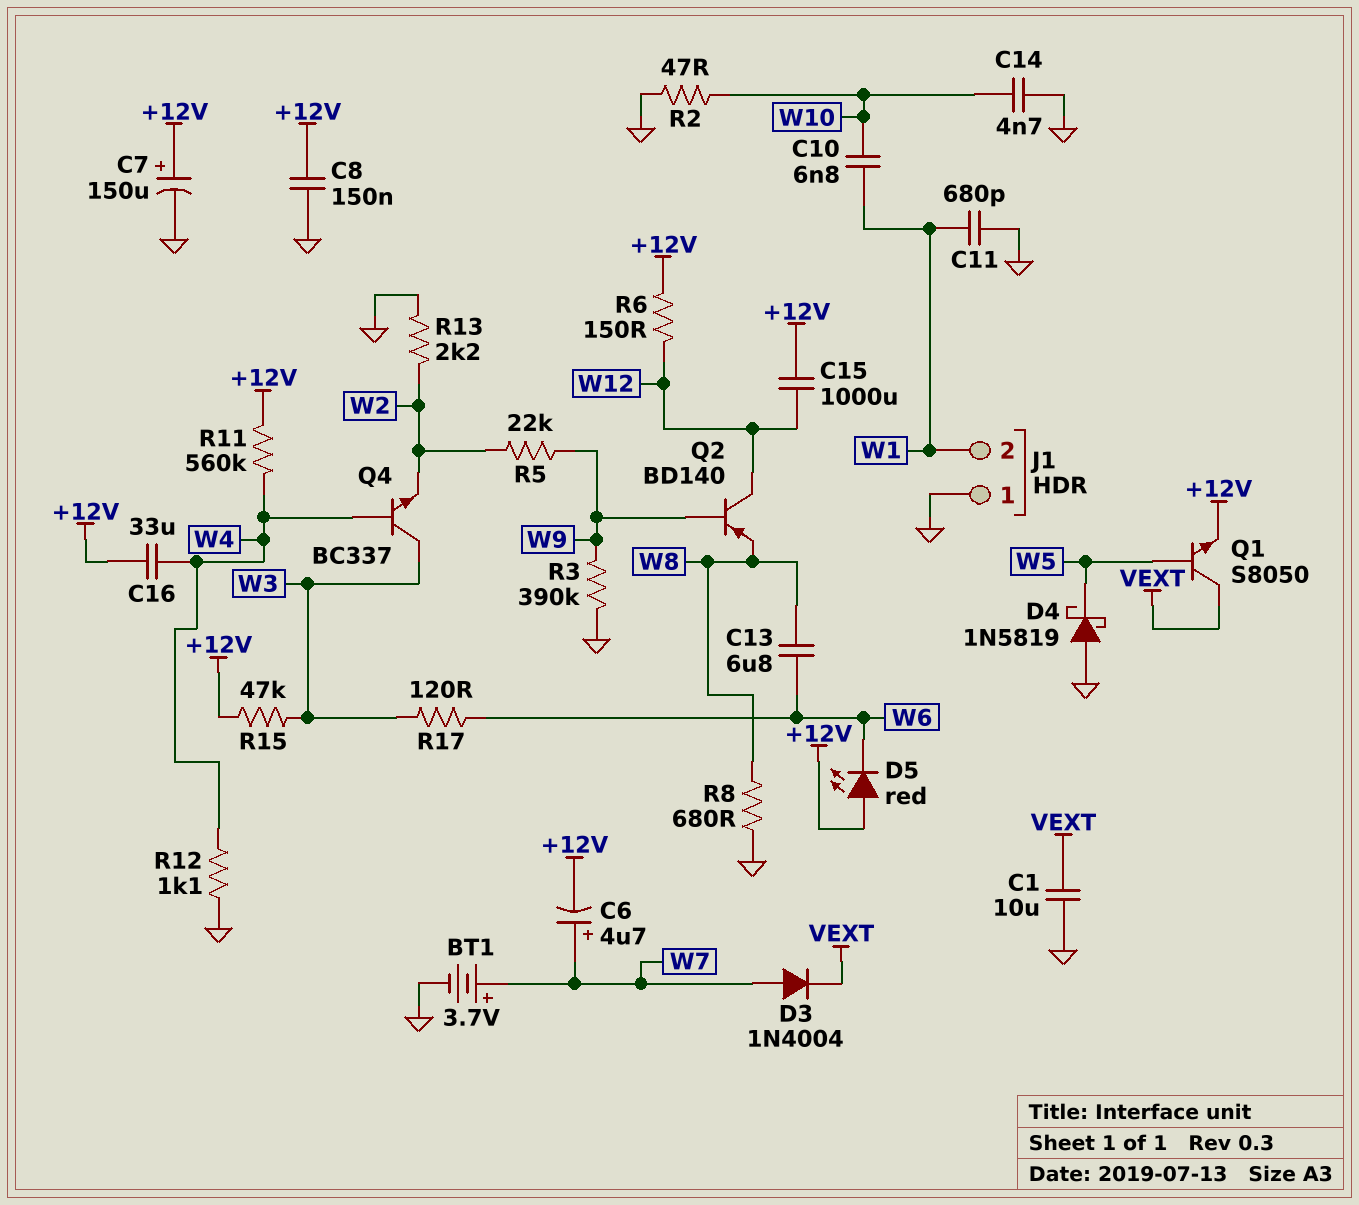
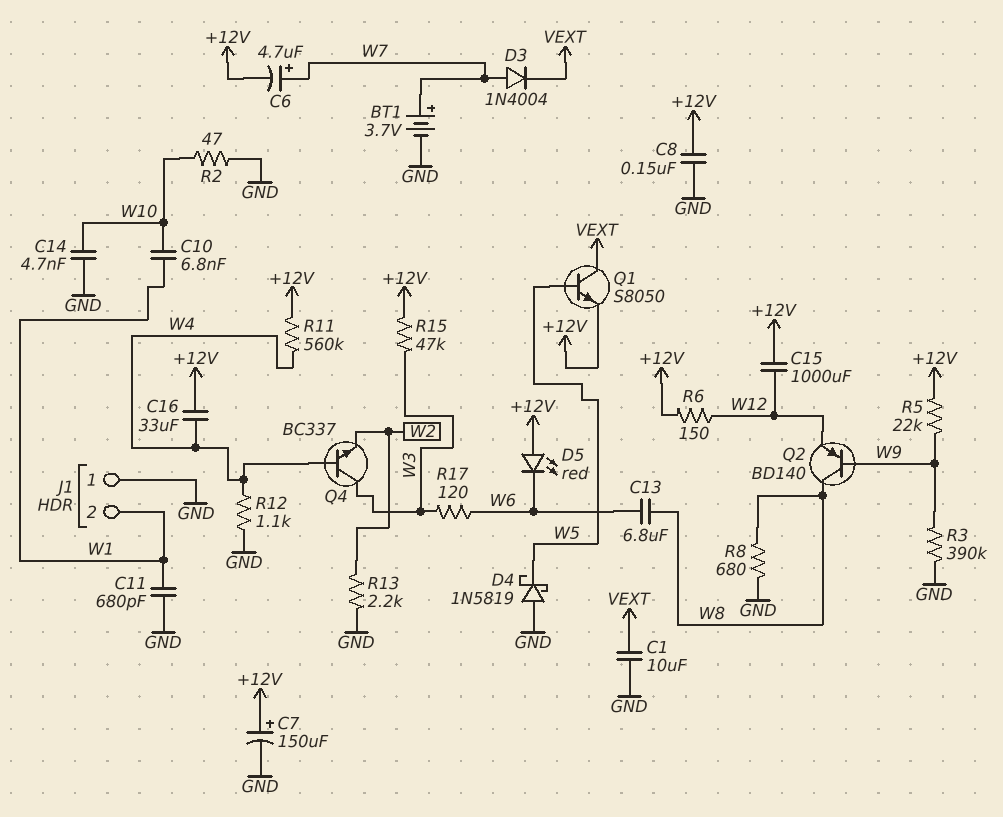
Q2: PNP BD140 (B W9, C W12, E W8) -> PNP BD140 (B W9, C W8, E W12)
R5: 22k (W2, W9) -> 22k (+12V, W9)

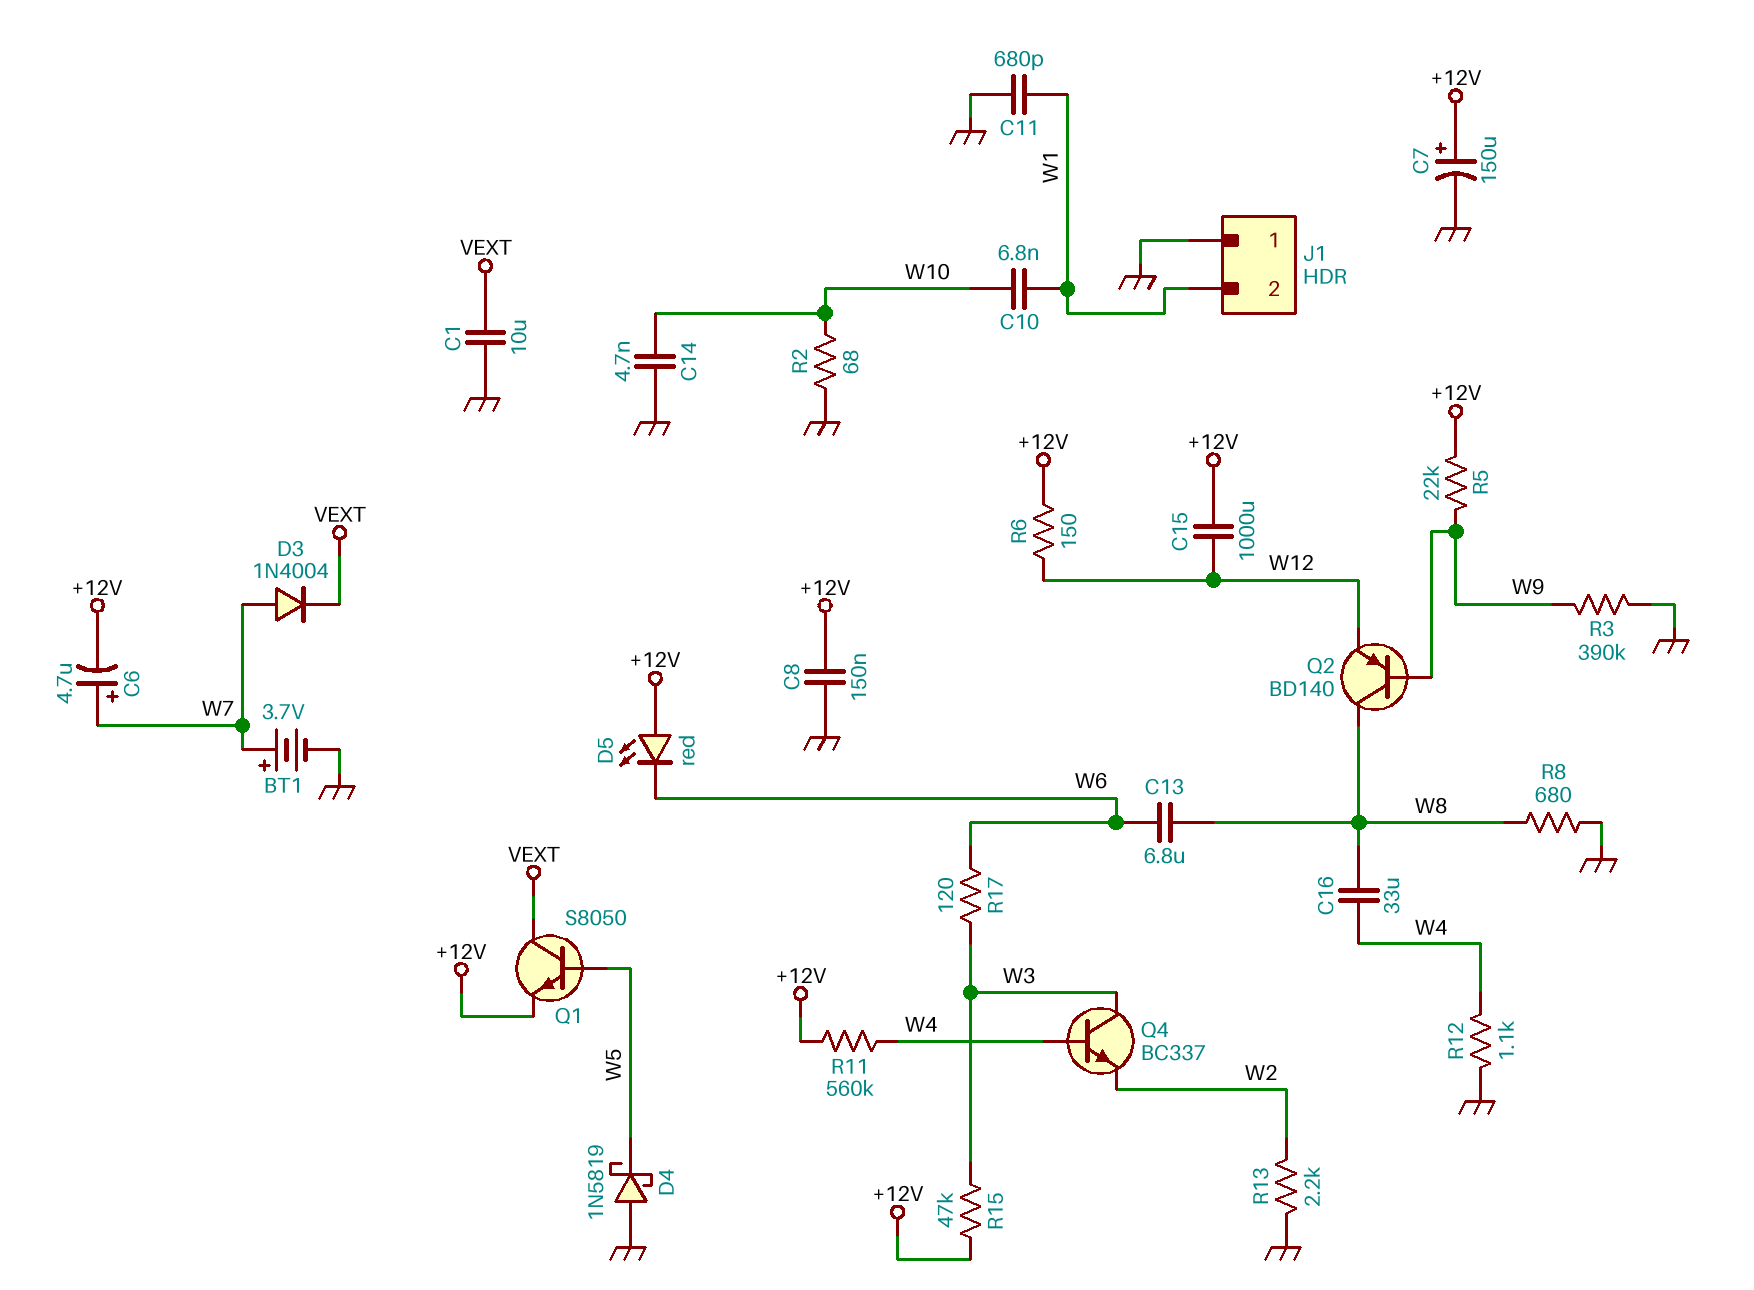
C16: 33uF (+12V, W4) -> 33uF (W4, W8)
R2: 47 (GND, W10) -> 68 (GND, W10)

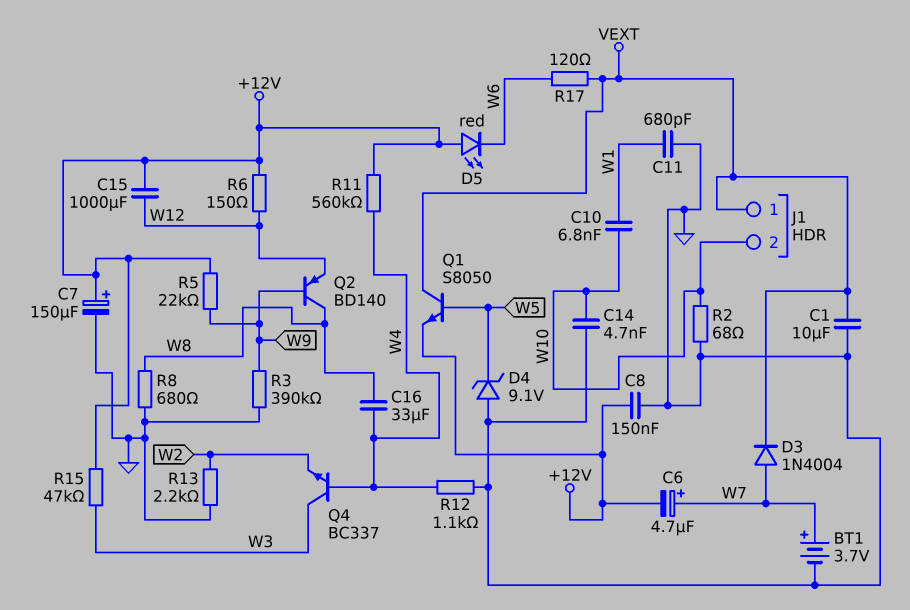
C13: 6.8uF (W6, W8) -> none
D4: schottky 1N5819 (A GND, K W5) -> zener 9.1V (A GND, K W5)
J1 pin 1: GND -> VEXT
J1 pin 2: W1 -> W10
R17: 120 (W3, W6) -> 120 (VEXT, W6)

